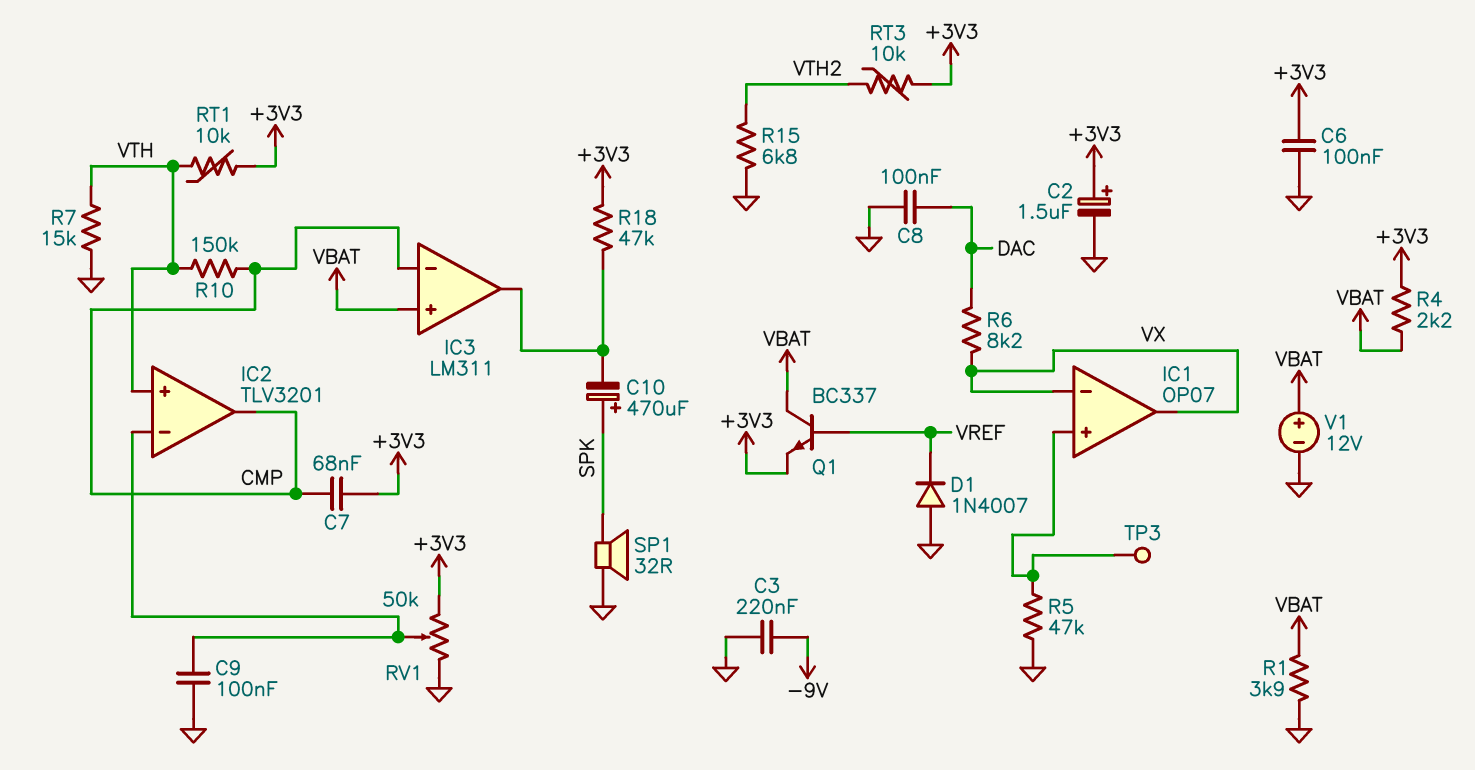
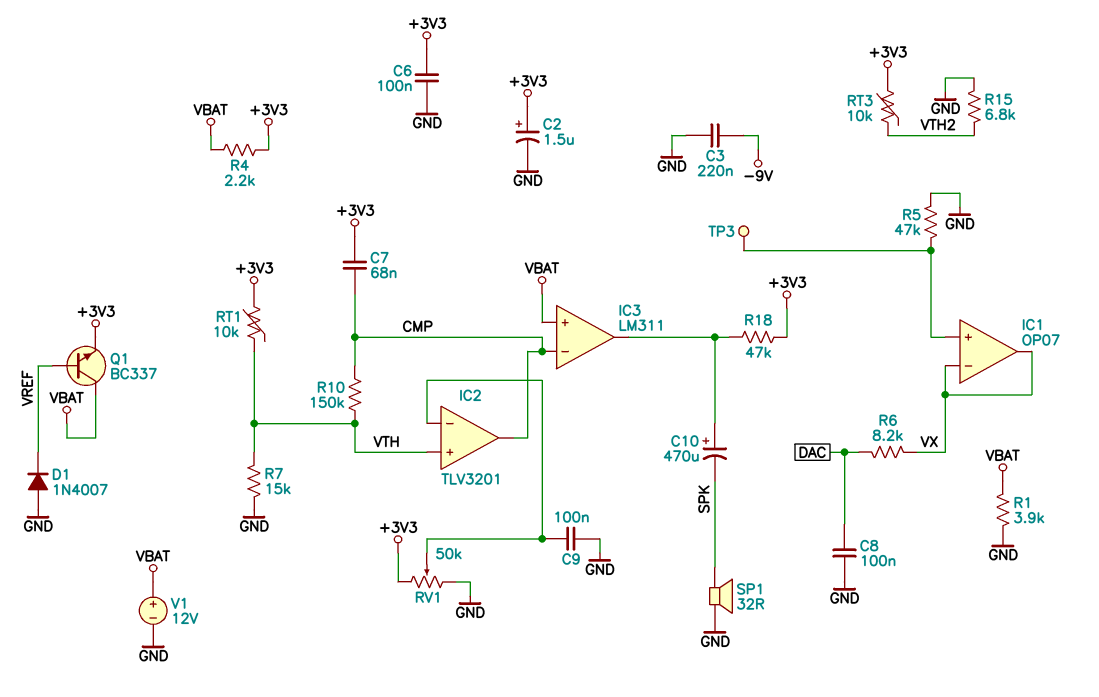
C10: 470uF (plus SPK, minus IC3/out) -> 470uF (plus IC3/out, minus SPK)

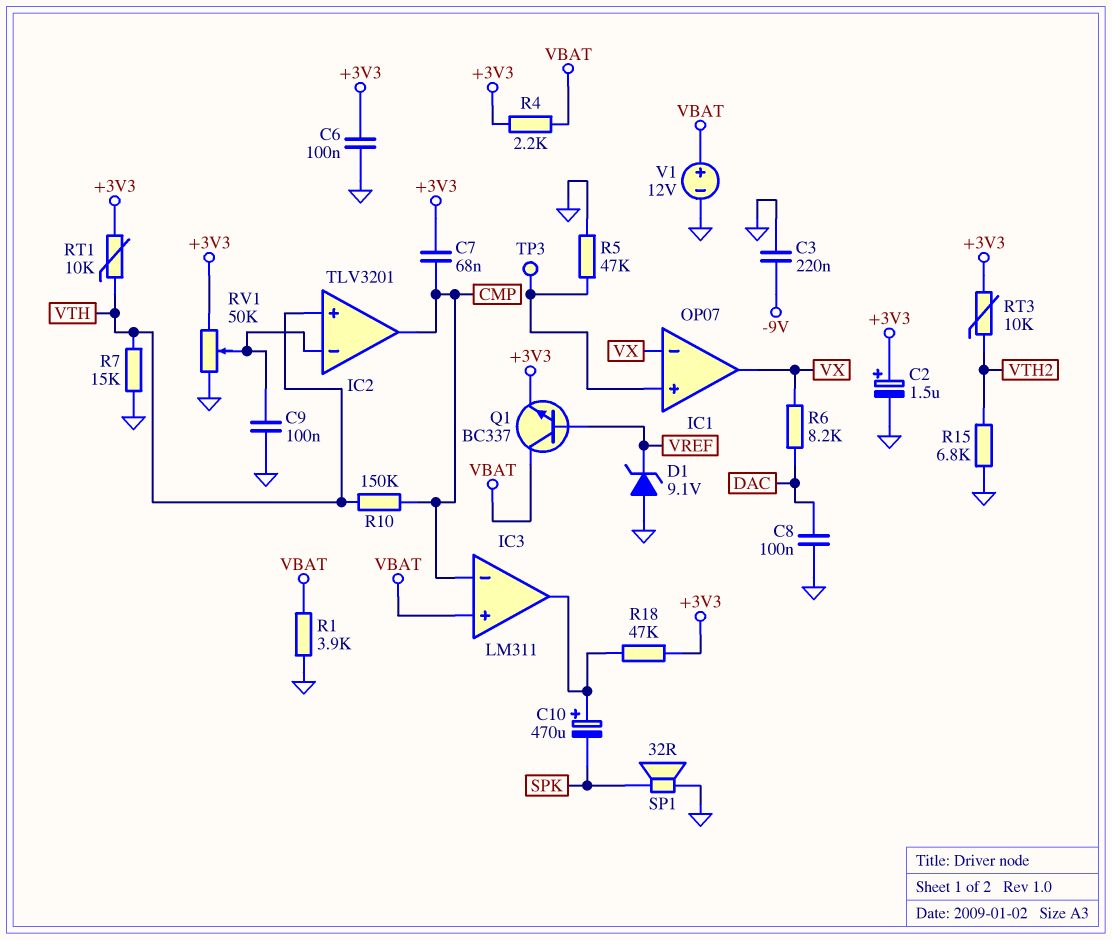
D1: diode 1N4007 (A GND, K VREF) -> zener 9.1V (A GND, K VREF)

